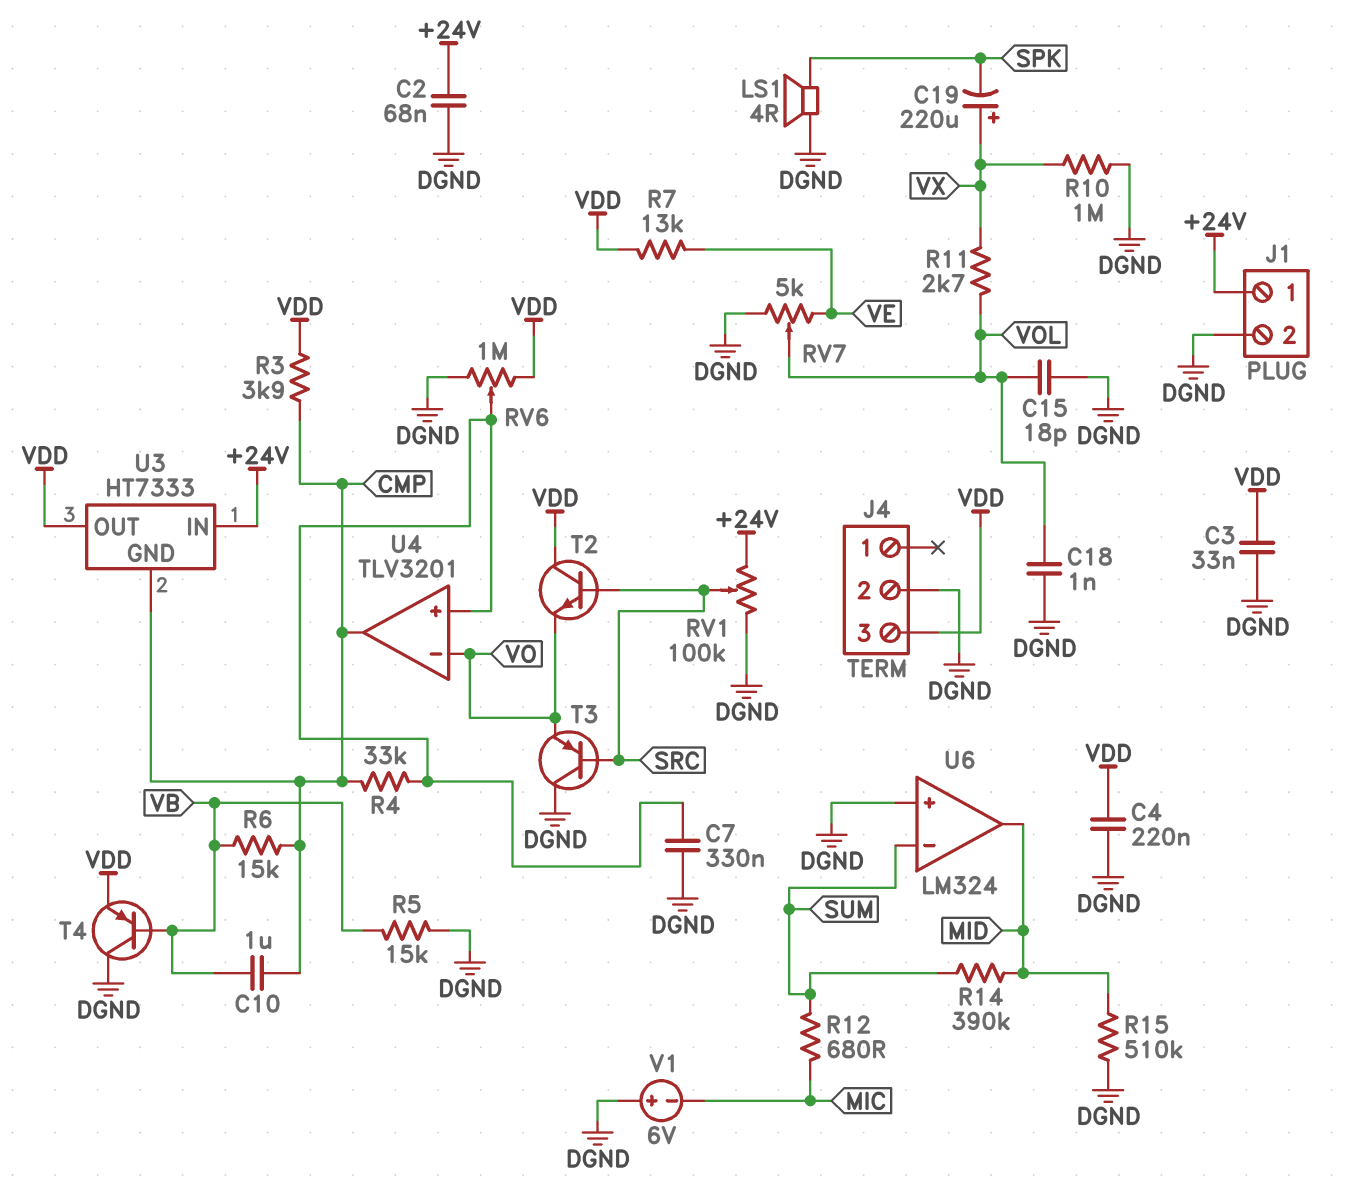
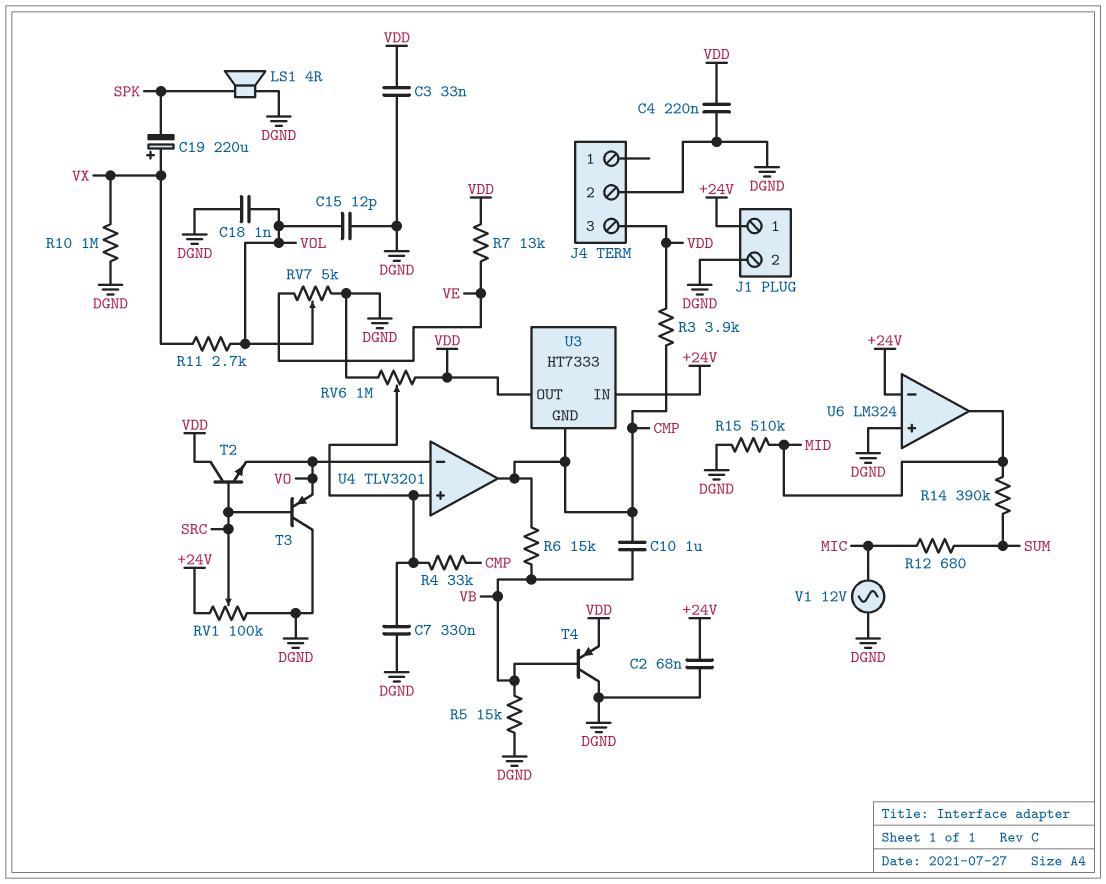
C15: 18pF (DGND, VOL) -> 12pF (DGND, VOL)
U6 pin in-: SUM -> +24V
V1: 6V (plus DGND, minus MIC) -> AC 12V (DGND, MIC)

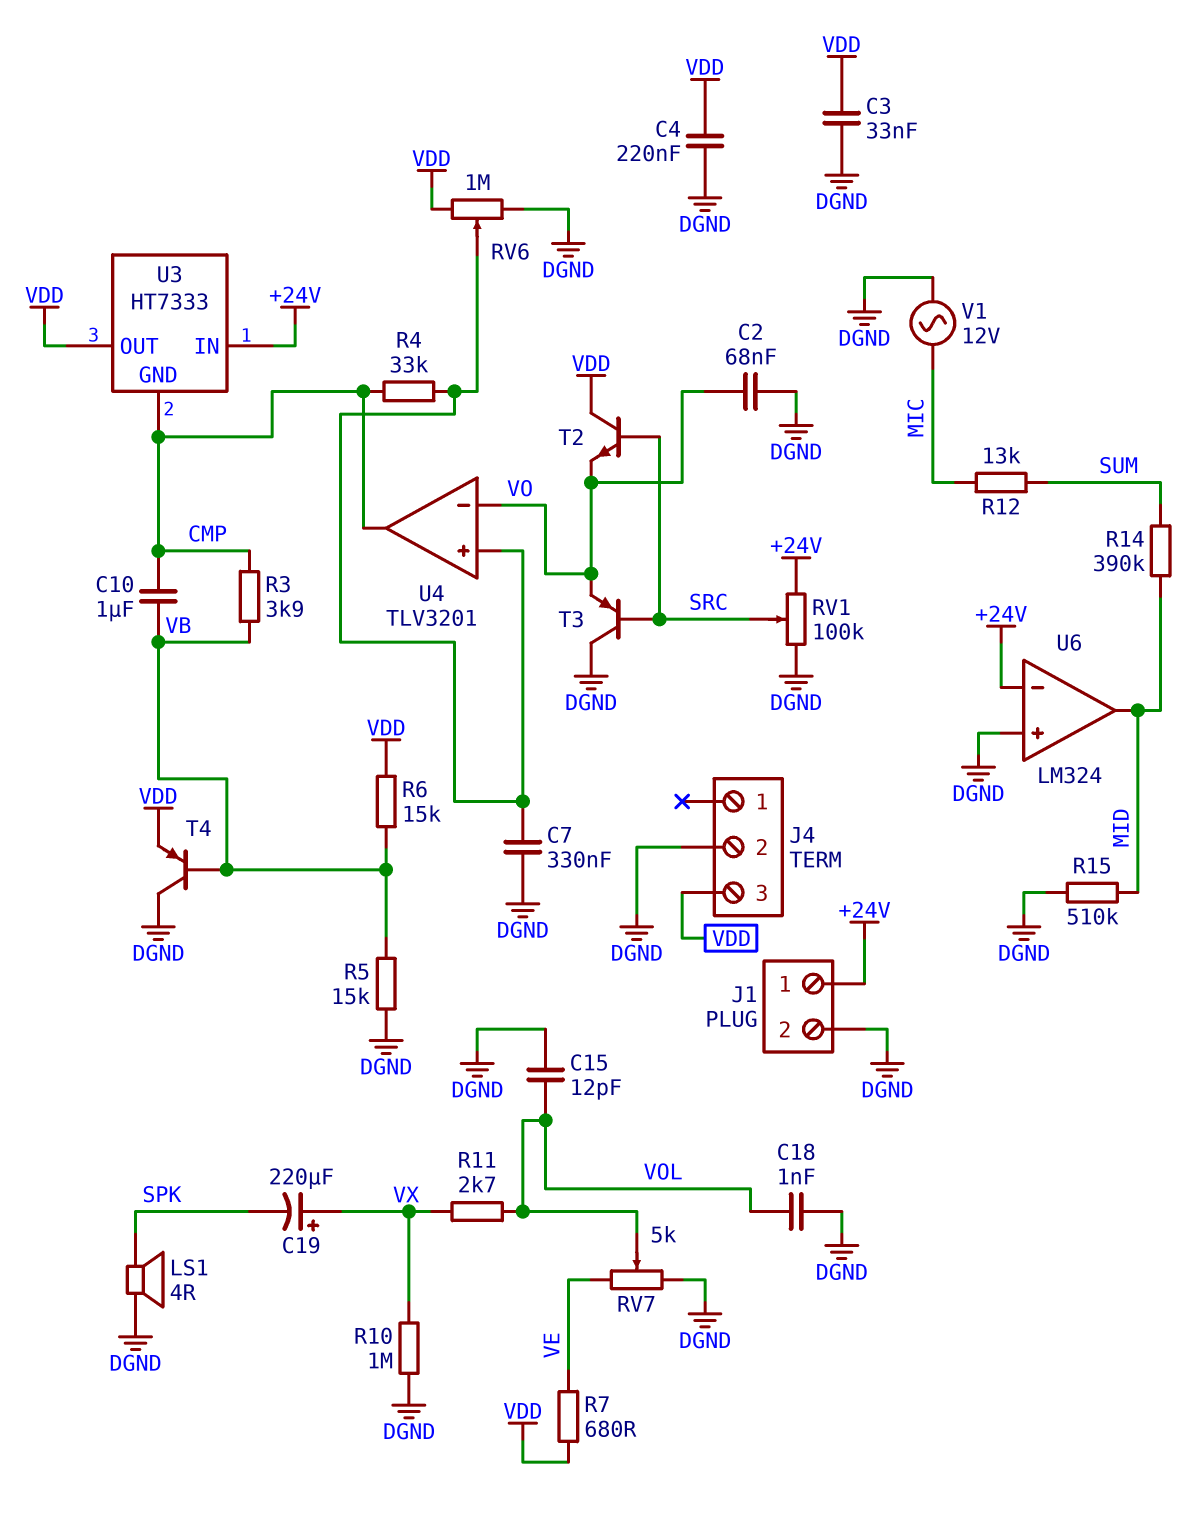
C2: 68nF (+24V, DGND) -> 68nF (DGND, VO)
R3: 3.9k (CMP, VDD) -> 3.9k (CMP, VB)
R6: 15k (CMP, VB) -> 15k (VB, VDD)
R7: 13k (VDD, VE) -> 680 (VDD, VE)
R12: 680 (MIC, SUM) -> 13k (MIC, SUM)

